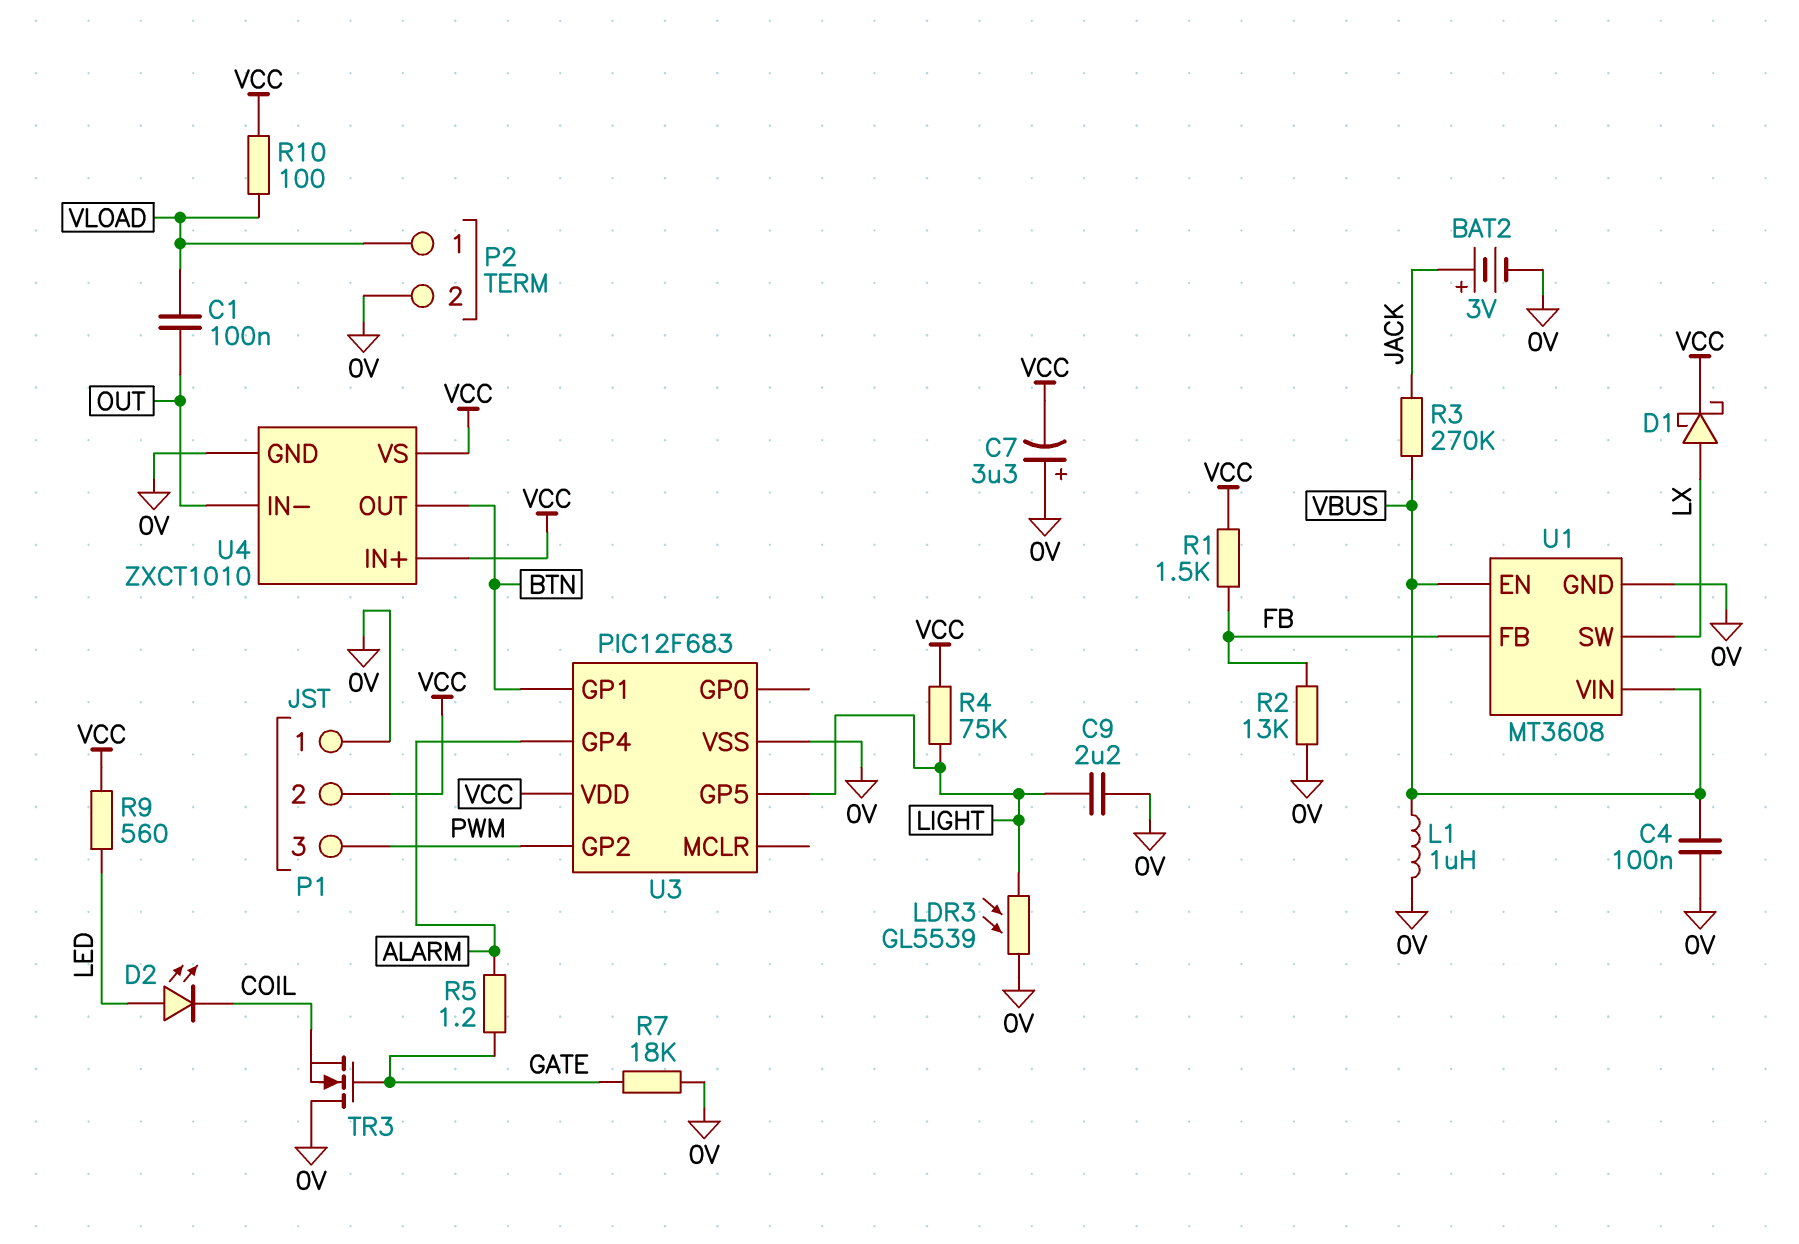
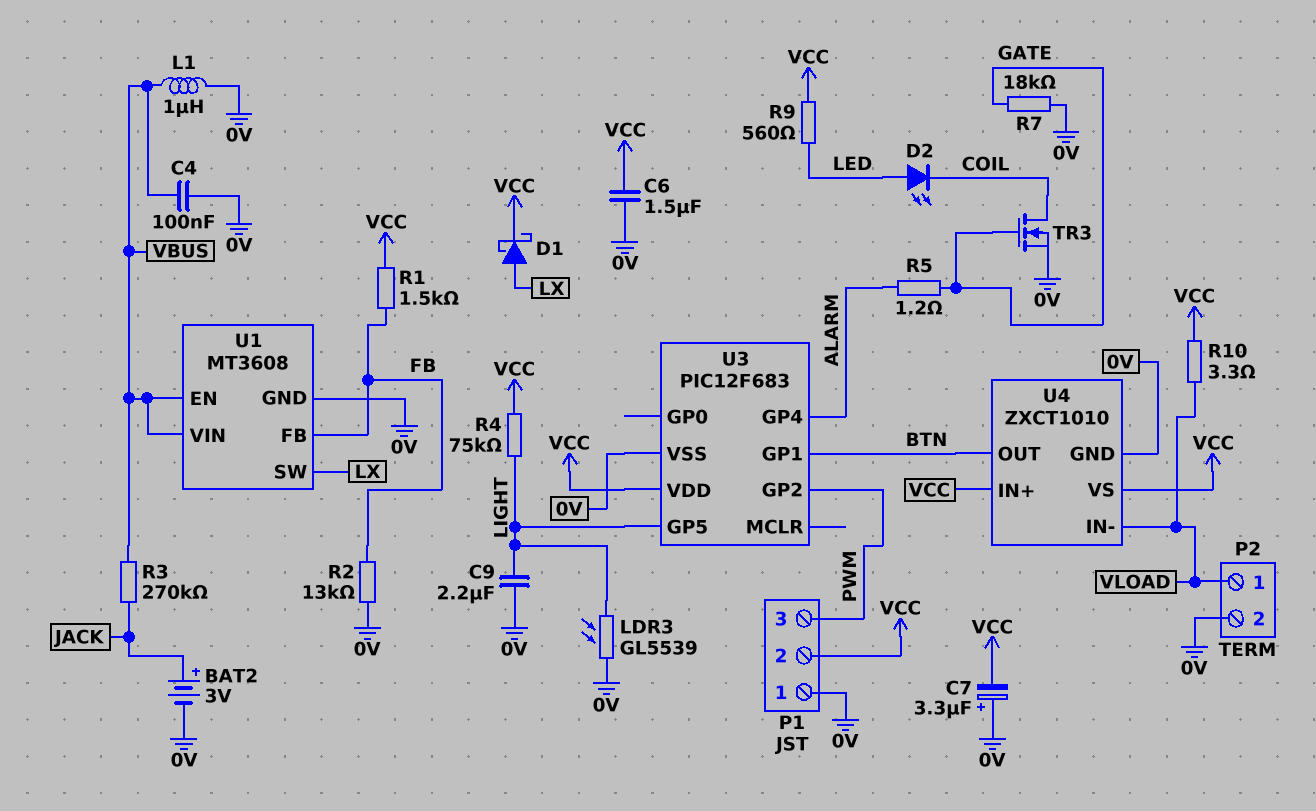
C1: 100nF (OUT, VLOAD) -> none
C6: none -> 1.5uF (0V, VCC)
R10: 100 (VCC, VLOAD) -> 3.3 (VCC, VLOAD)
TR3: NMOS (G GATE, D 0V, S COIL) -> NMOS (G GATE, D COIL, S 0V)
U4 pin IN-: OUT -> VLOAD

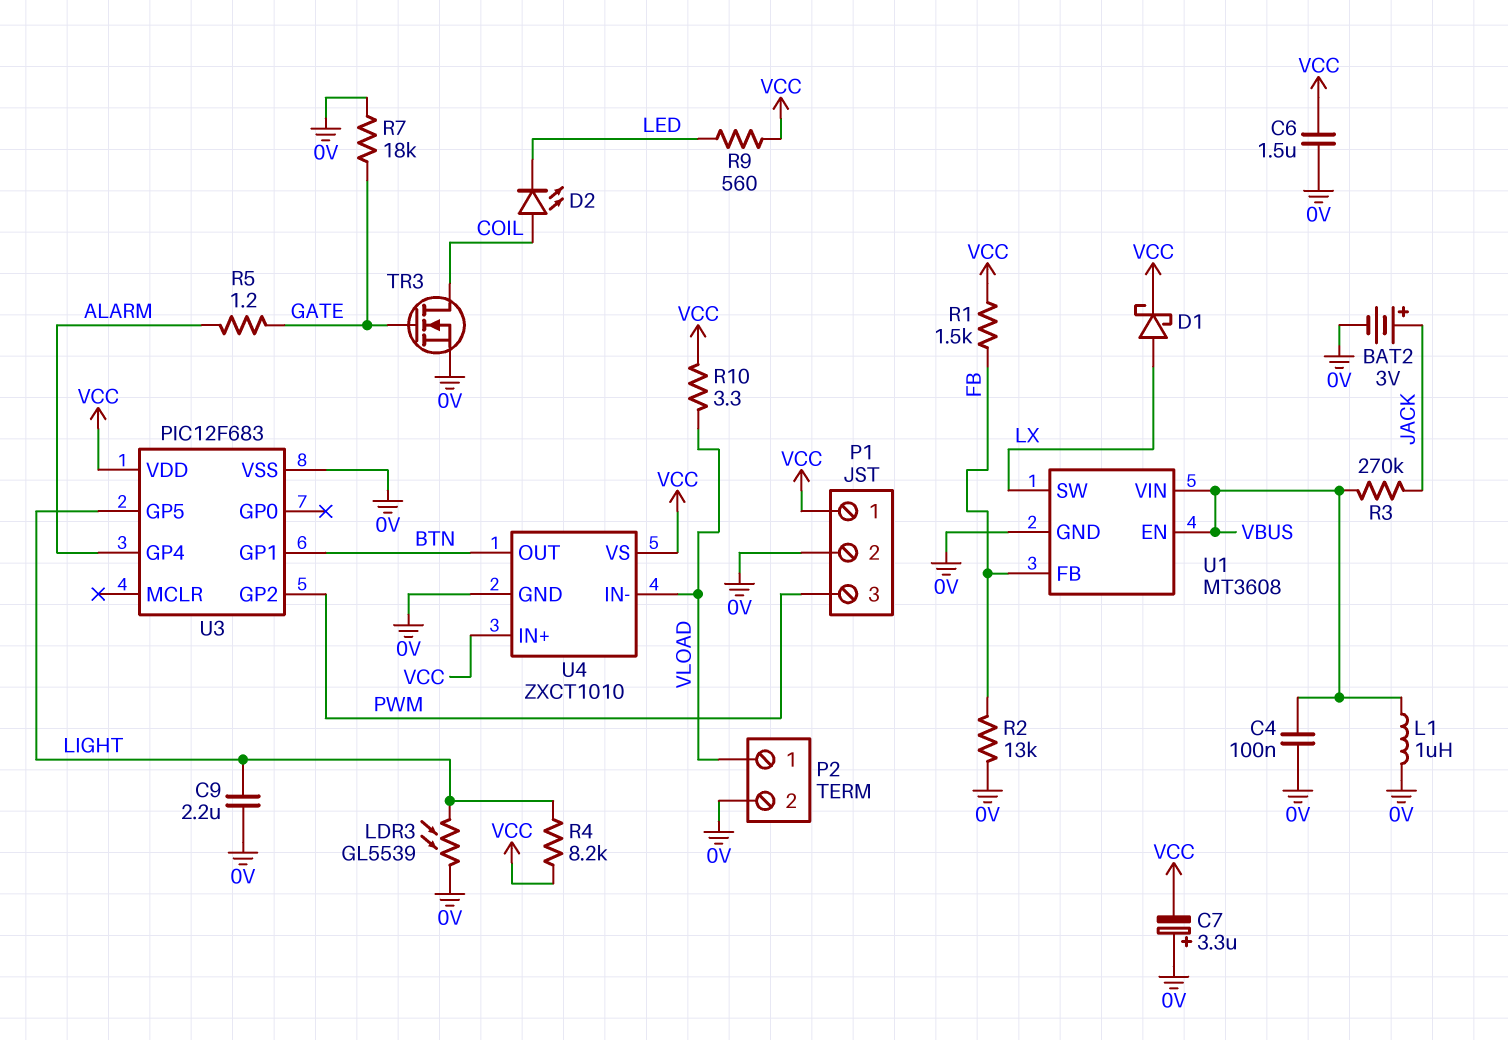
D2: LED (A LED, K COIL) -> LED (A COIL, K LED)
P1 pin 1: 0V -> VCC
P1 pin 2: VCC -> 0V
R4: 75k (LIGHT, VCC) -> 8.2k (LIGHT, VCC)

